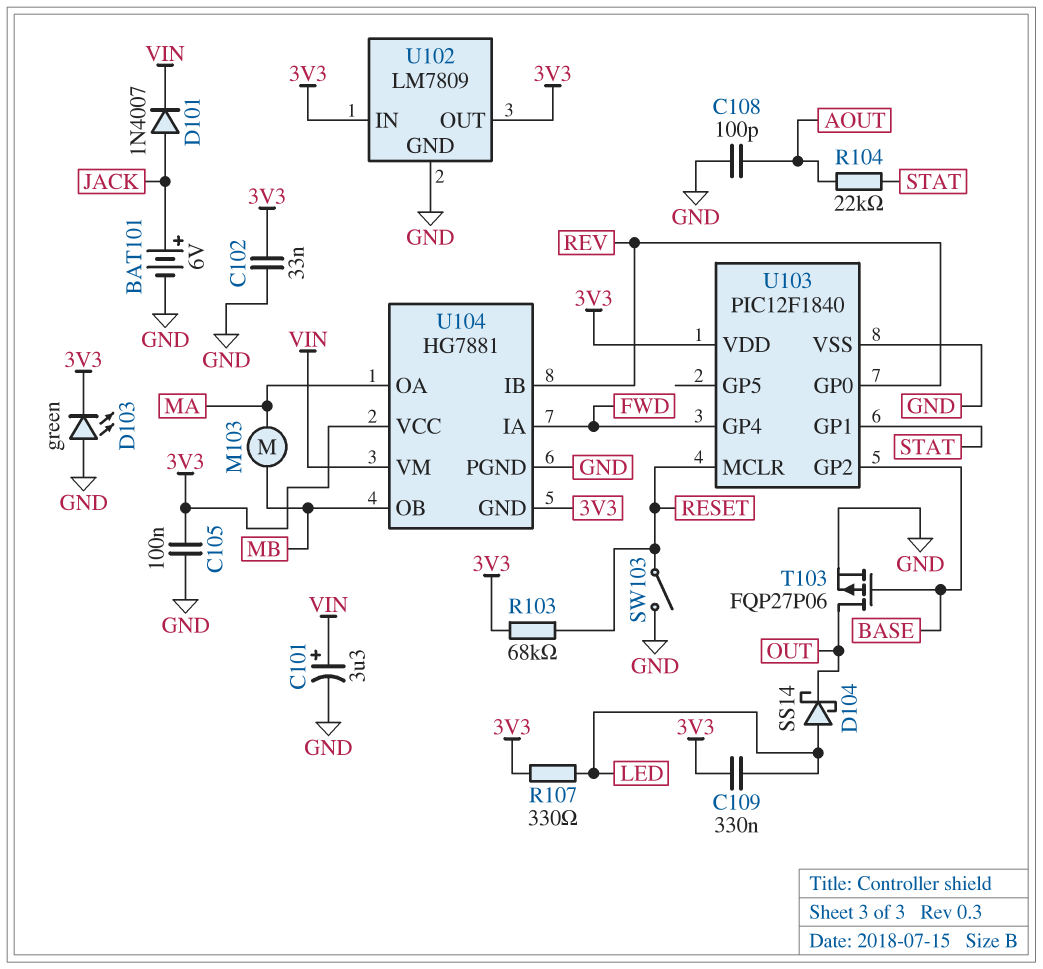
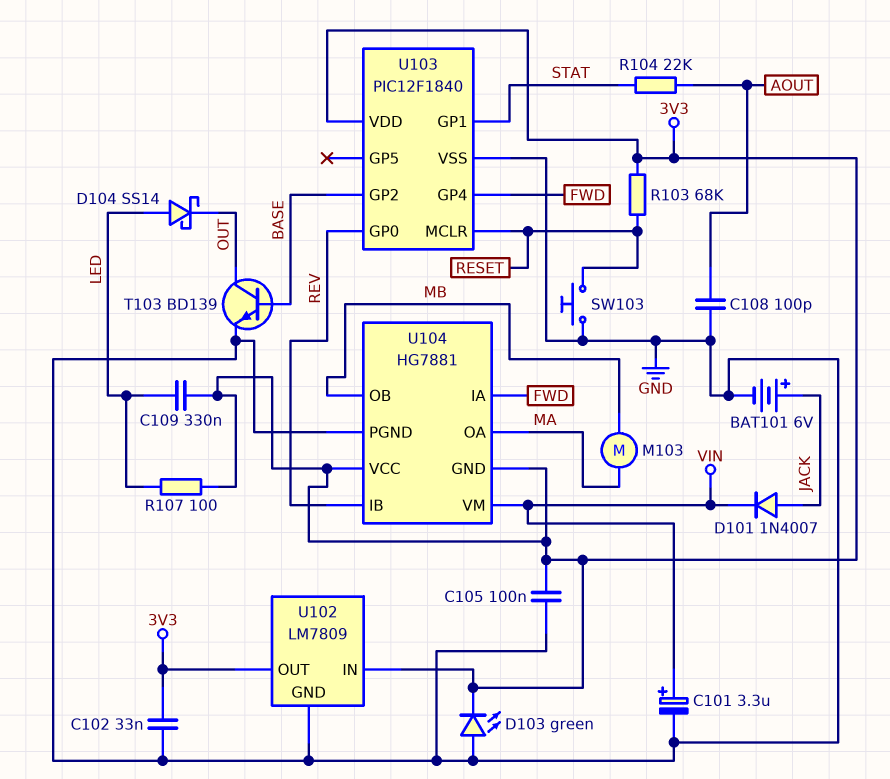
R107: 330 (3V3, LED) -> 100 (3V3, LED)
SW103: switch (GND, RESET) -> button (GND, RESET)
T103: PMOS FQP27P06 (G BASE, D OUT, S GND) -> NPN BD139 (B BASE, C OUT, E GND)

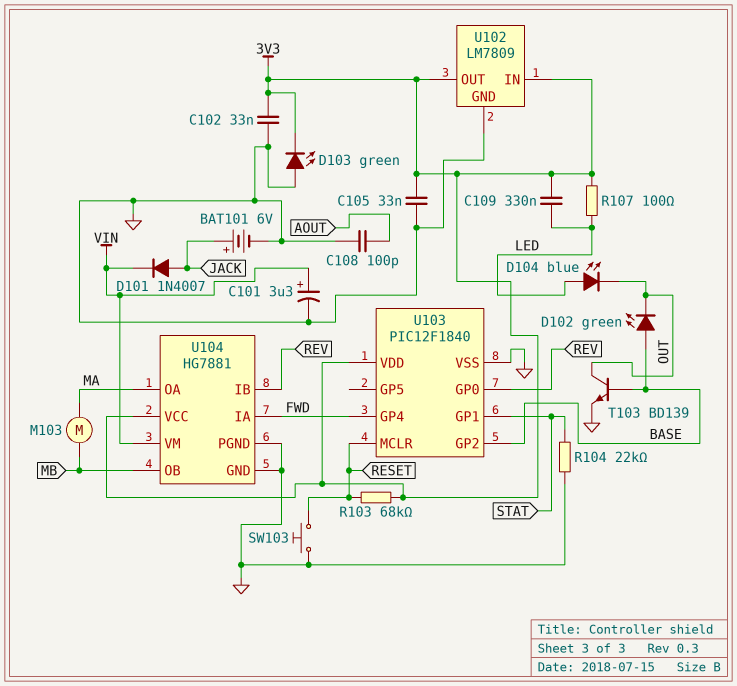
C105: 100nF (3V3, GND) -> 33nF (3V3, GND)
D102: none -> LED green (A BASE, K OUT)
D104: schottky SS14 (A LED, K OUT) -> LED blue (A LED, K OUT)
R104: 22k (AOUT, STAT) -> 22k (GND, STAT)
U104 pin GND: 3V3 -> GND

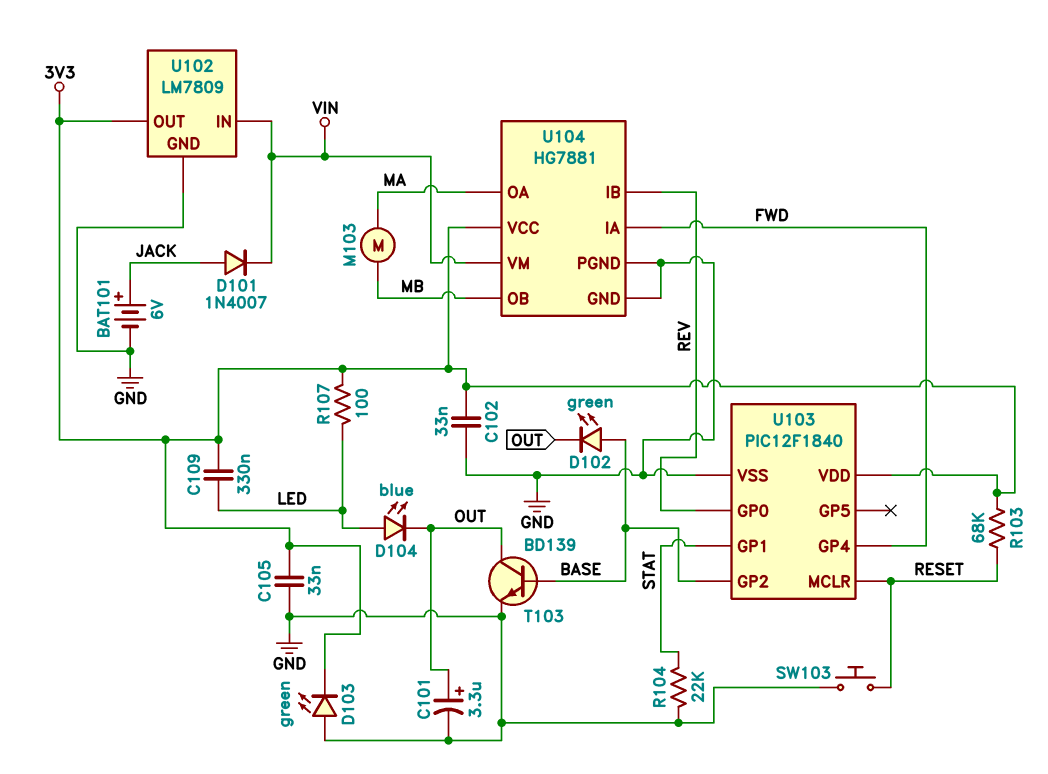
C101: 3.3uF (plus VIN, minus GND) -> 3.3uF (plus OUT, minus GND)
C108: 100pF (AOUT, GND) -> none
U102 pin IN: 3V3 -> VIN

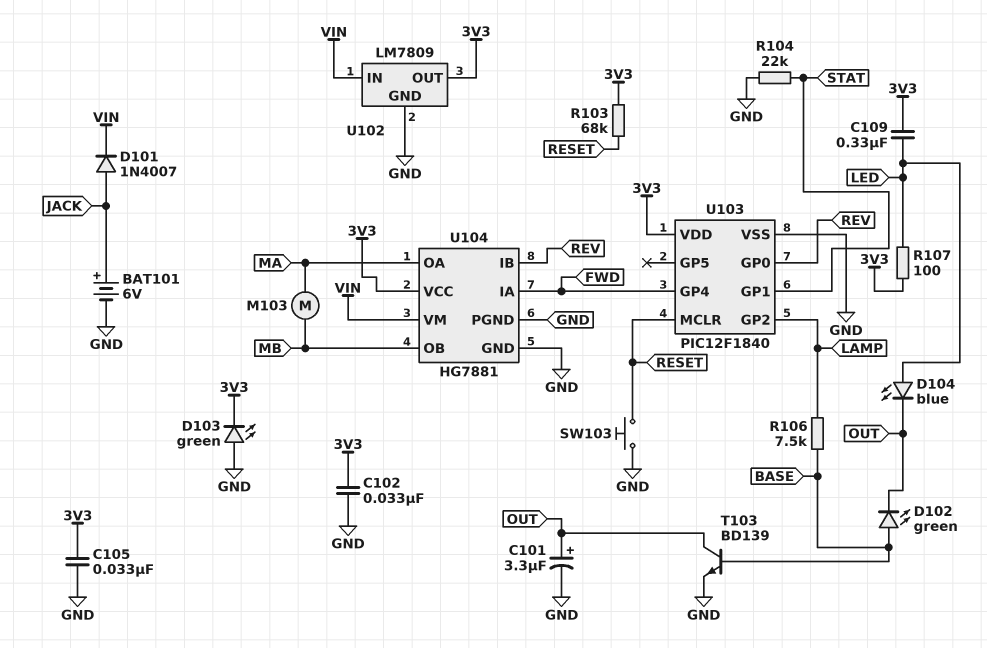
R106: none -> 7.5k (BASE, LAMP)
U103 pin GP2: BASE -> LAMP

